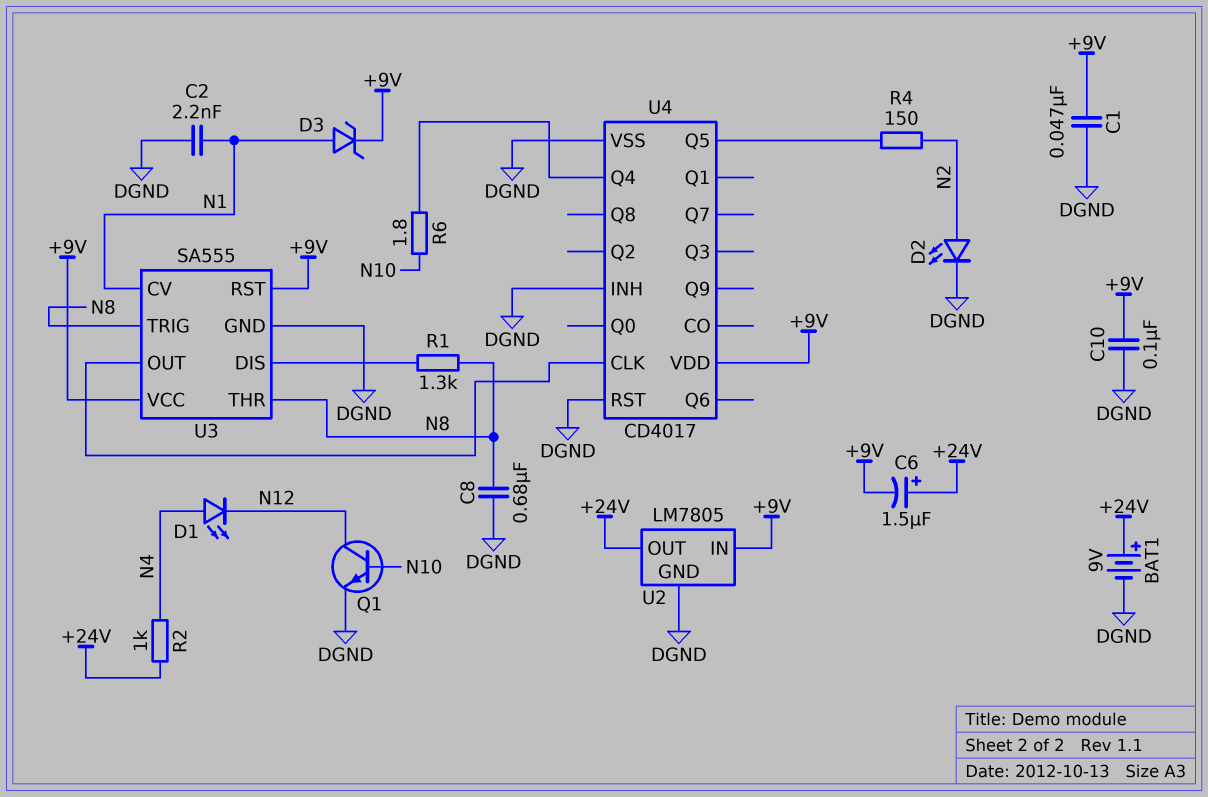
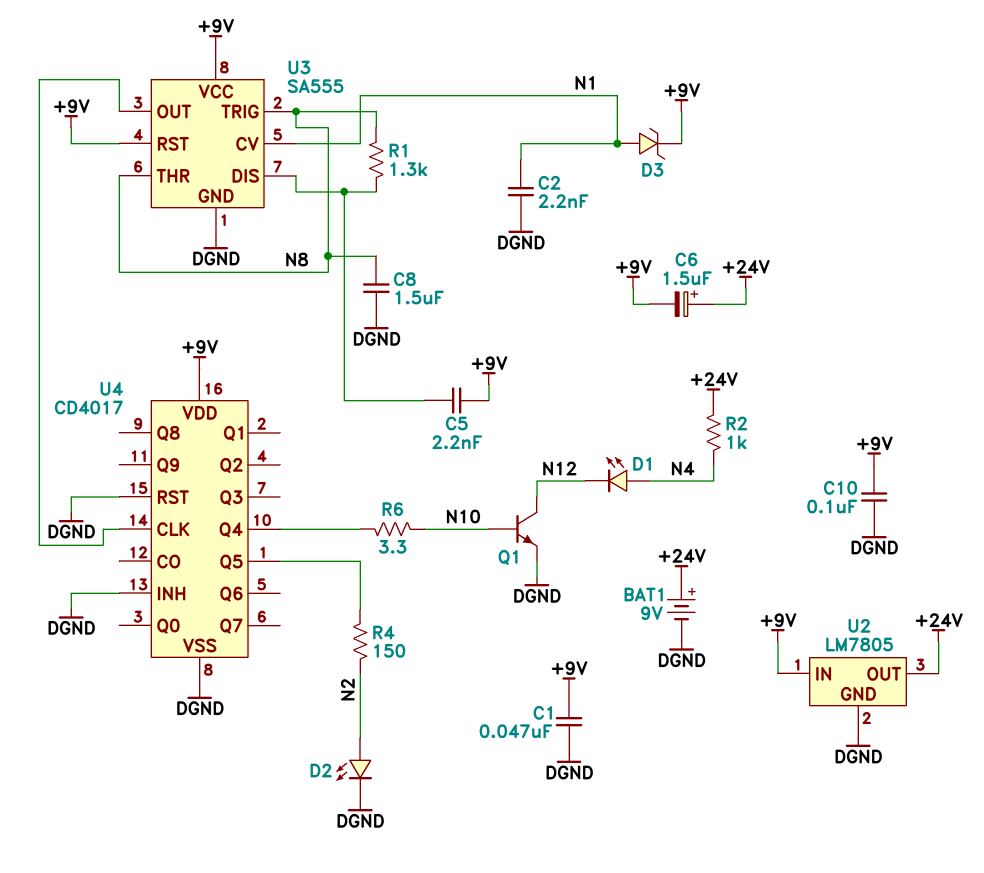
C5: none -> 2.2nF (+9V, U3/DIS)
C8: 680nF (DGND, N8) -> 1.5uF (DGND, N8)
R6: 1.8 (N10, U4/Q4) -> 3.3 (N10, U4/Q4)

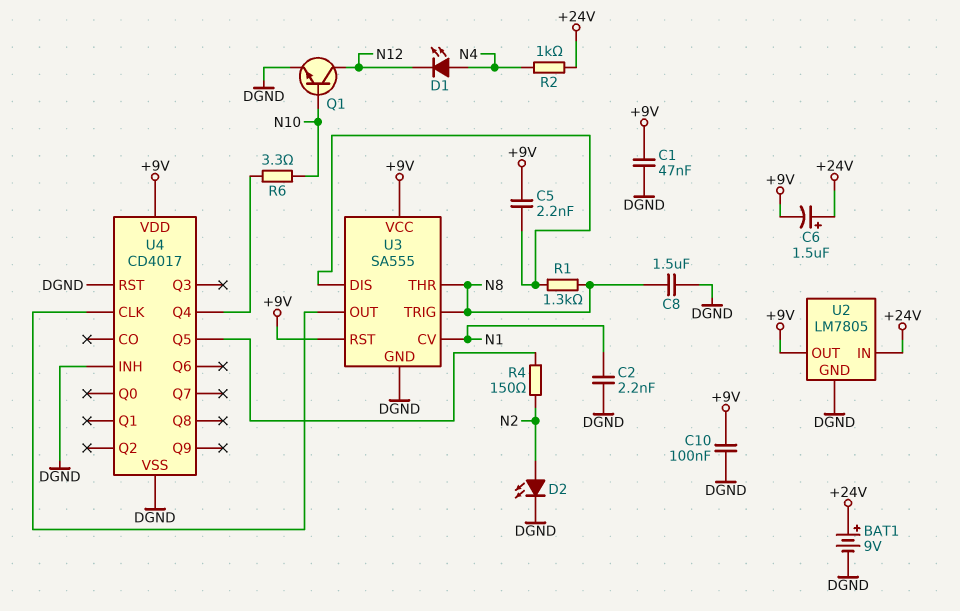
D3: zener (A N1, K +9V) -> none
U2 pin IN: +9V -> +24V
U2 pin OUT: +24V -> +9V

